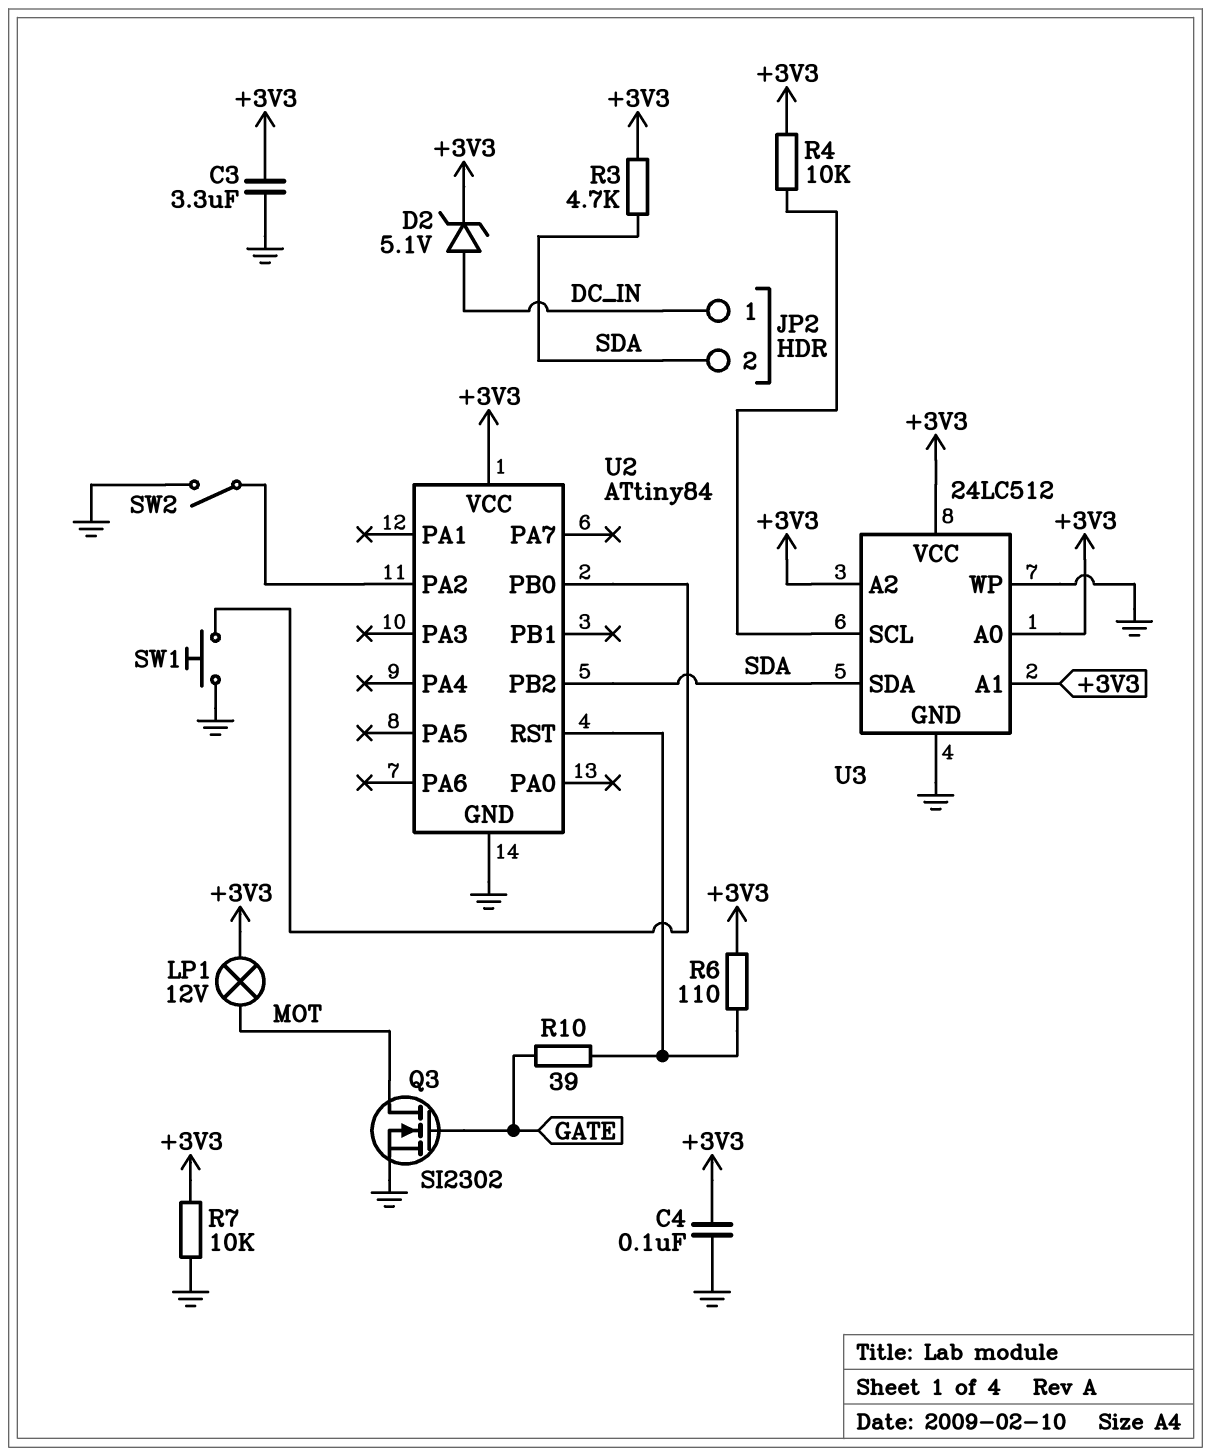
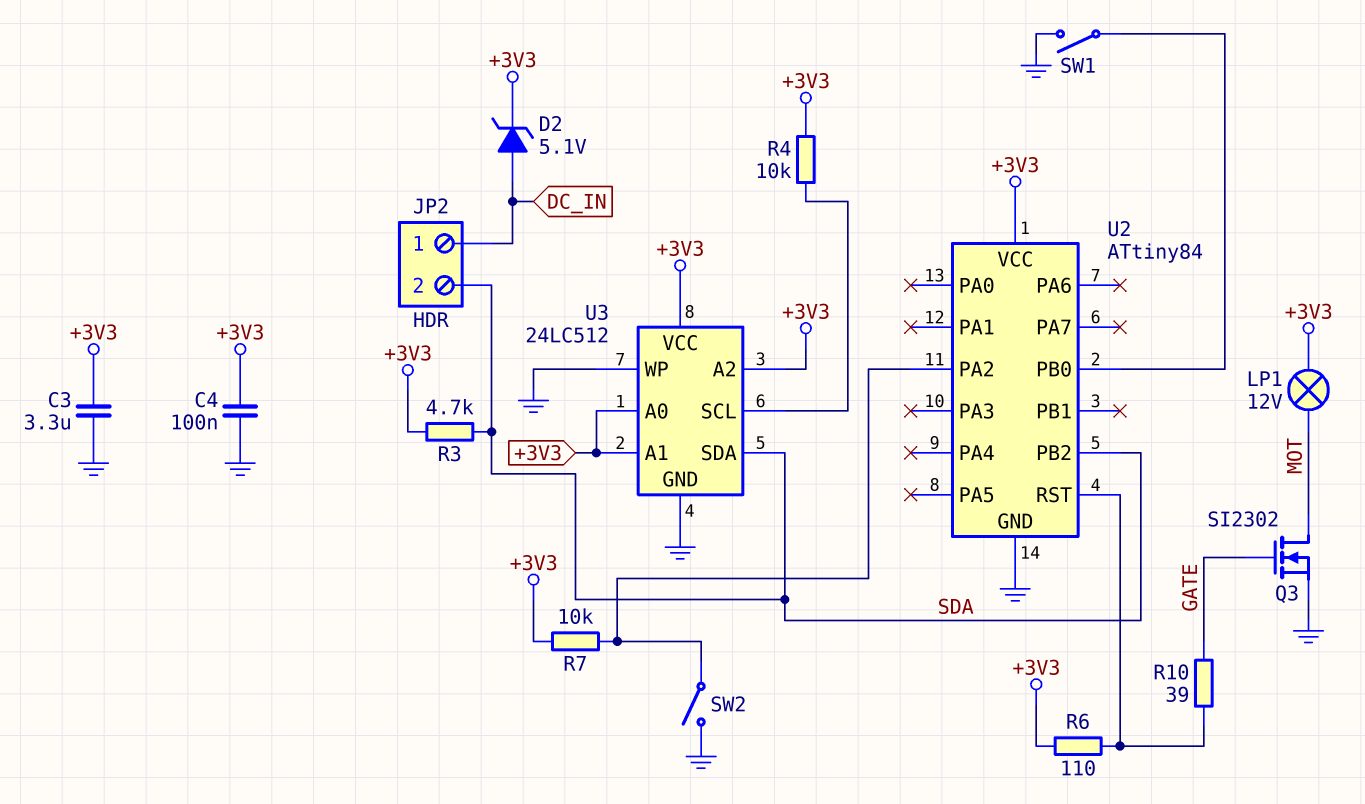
R7: 10k (+3V3, GND) -> 10k (+3V3, U2/PA2)
SW1: button (GND, U2/PB0) -> switch (GND, U2/PB0)

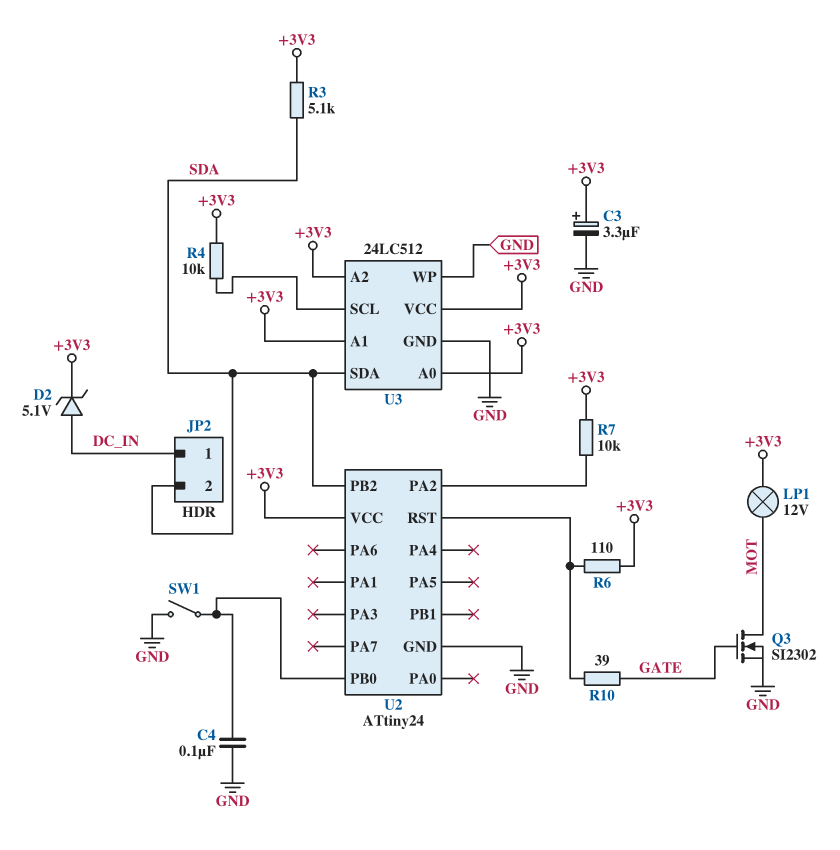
C3: 3.3uF (+3V3, GND) -> 3.3uF (plus +3V3, minus GND)
C4: 100nF (+3V3, GND) -> 100nF (GND, U2/PB0)
R3: 4.7k (+3V3, SDA) -> 5.1k (+3V3, SDA)
SW2: switch (GND, U2/PA2) -> none
U2: ATtiny84 -> ATtiny24

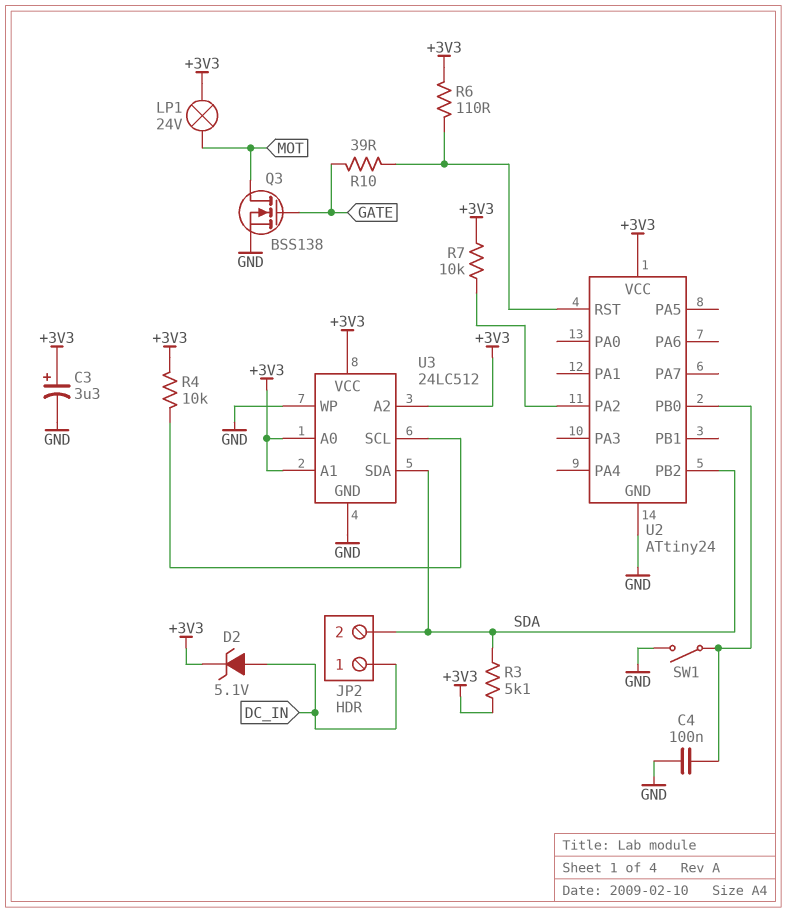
LP1: lamp 12V (+3V3, MOT) -> lamp 24V (+3V3, MOT)
Q3: NMOS SI2302 (G GATE, D MOT, S GND) -> NMOS BSS138 (G GATE, D MOT, S GND)

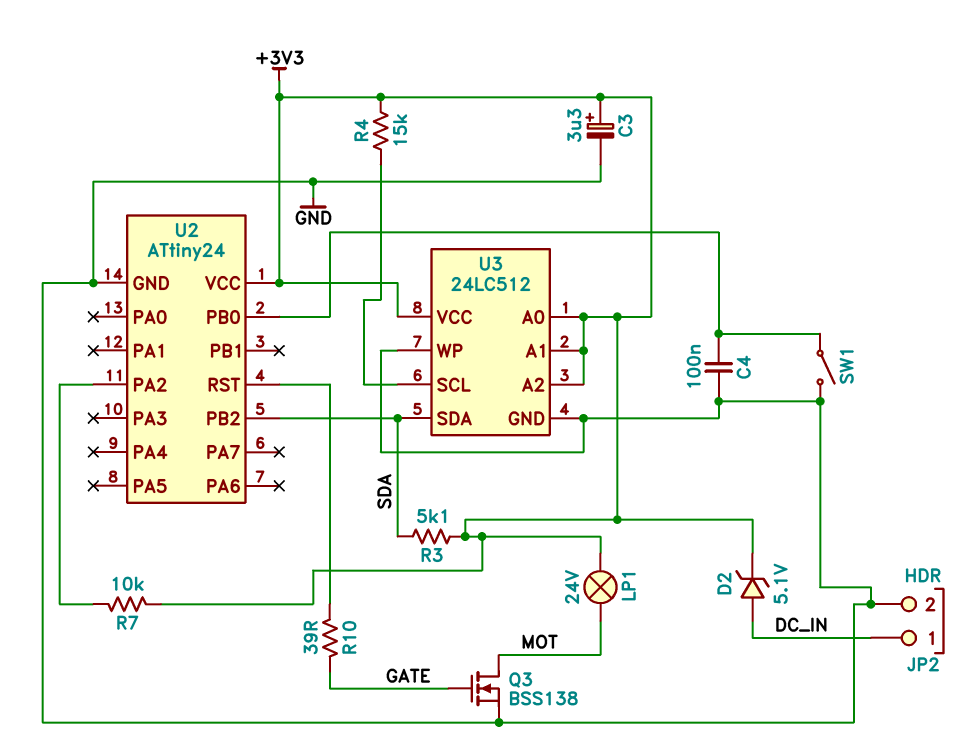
JP2 pin 2: SDA -> GND
R4: 10k (+3V3, U3/SCL) -> 15k (+3V3, U3/SCL)
R6: 110 (+3V3, U2/RST) -> none

